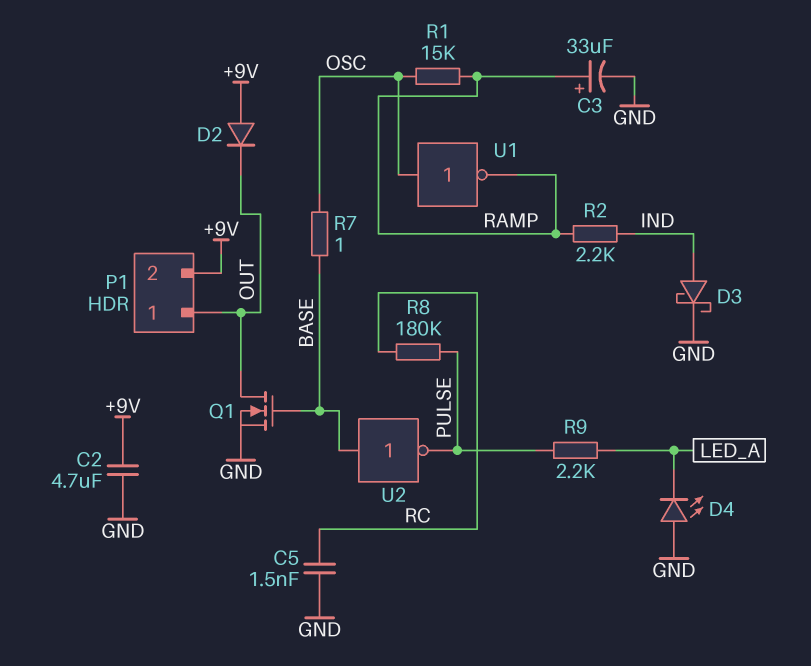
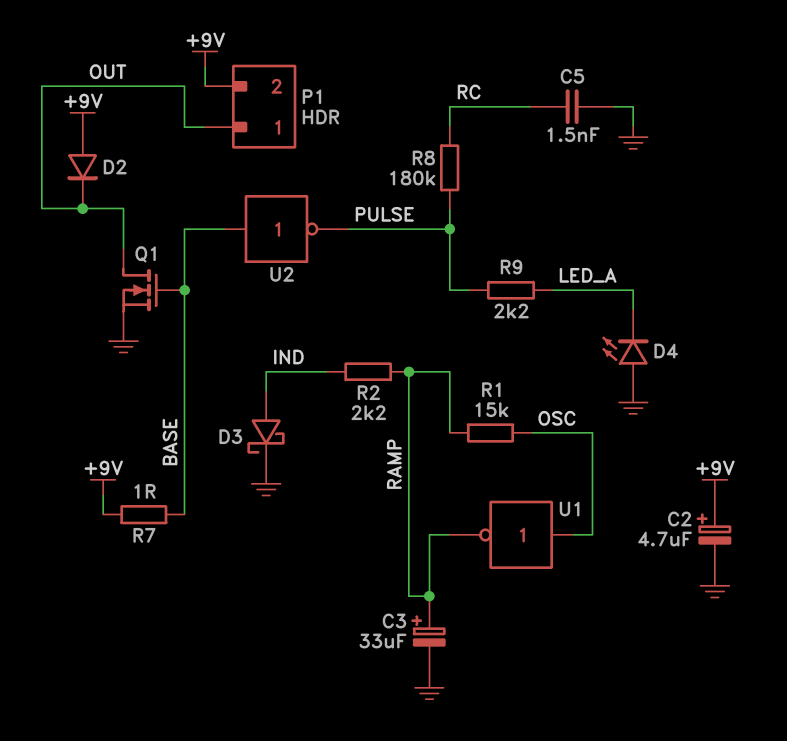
C2: 4.7uF (+9V, GND) -> 4.7uF (plus +9V, minus GND)
R7: 1 (BASE, OSC) -> 1 (+9V, BASE)

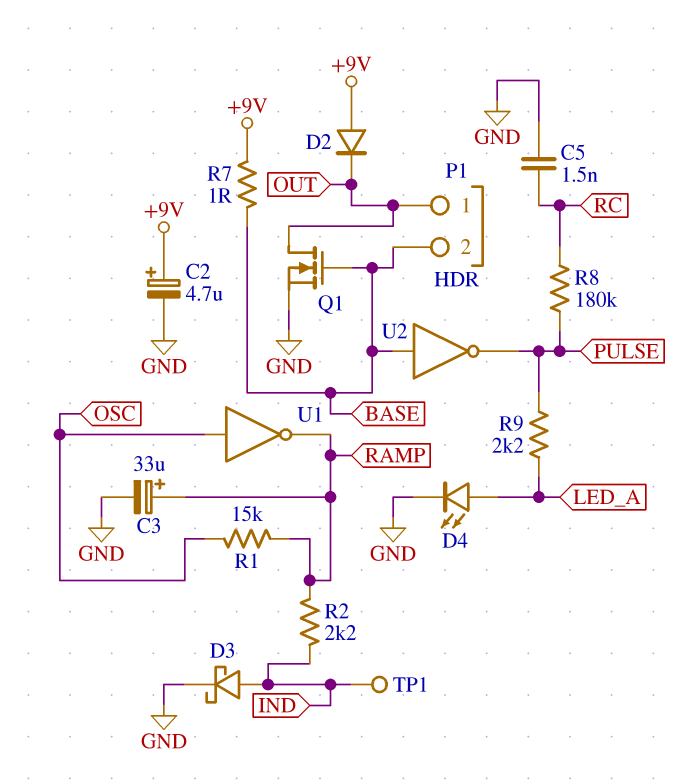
D4: LED (A GND, K LED_A) -> LED (A LED_A, K GND)
P1 pin 2: +9V -> BASE
TP1: none -> test point (IND)

